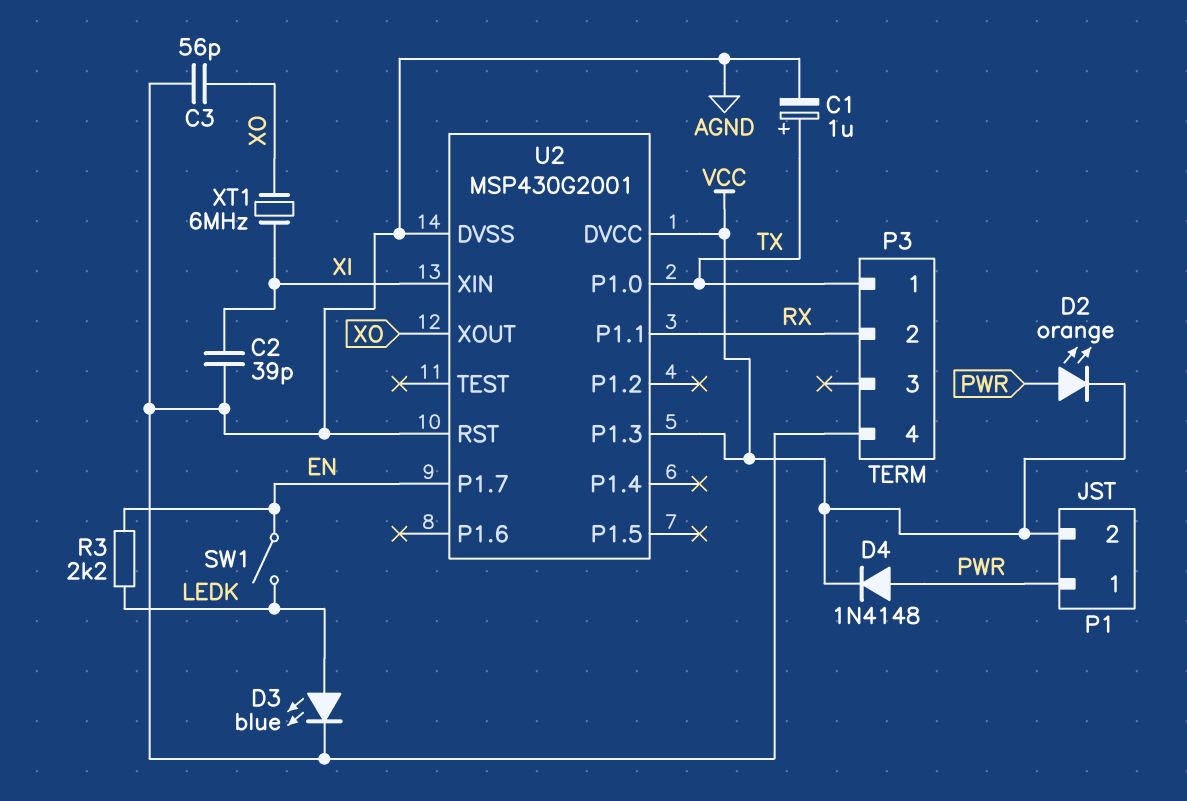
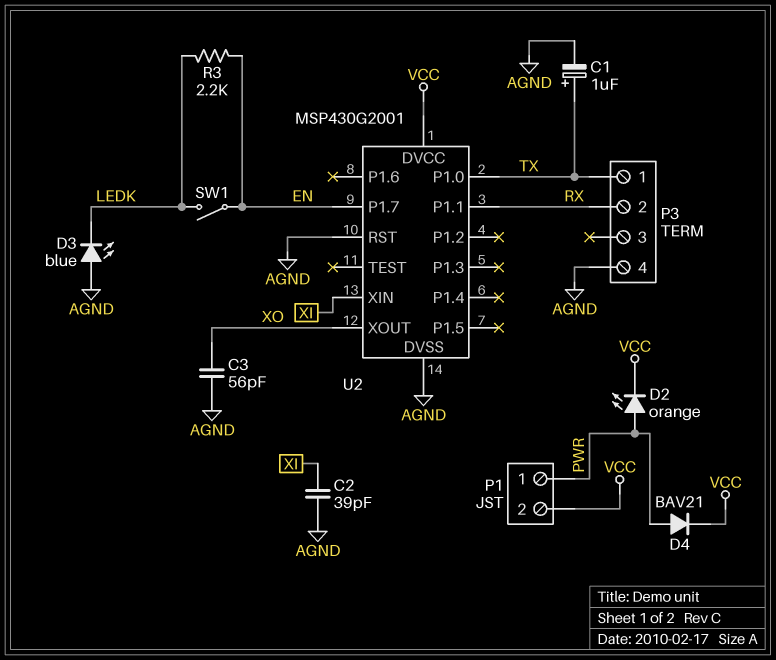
D3: LED blue (A LEDK, K AGND) -> LED blue (A AGND, K LEDK)
D4: diode 1N4148 (A PWR, K VCC) -> diode BAV21 (A PWR, K VCC)
U2 pin P1.3: VCC -> none
XT1: 6MHz (XI, XO) -> none

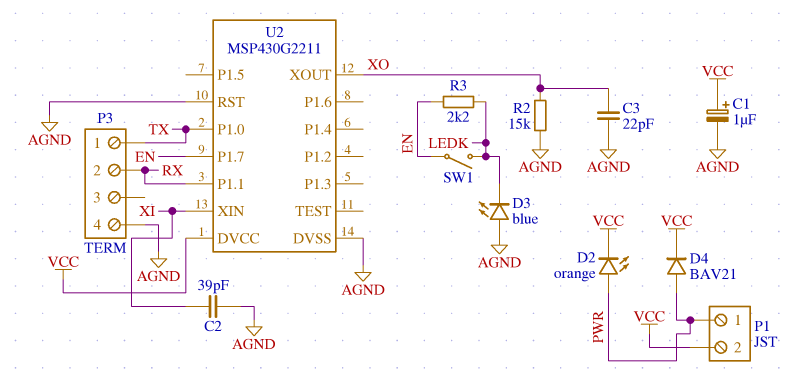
C1: 1uF (plus TX, minus AGND) -> 1uF (plus VCC, minus AGND)
C3: 56pF (AGND, XO) -> 22pF (AGND, XO)
R2: none -> 15k (AGND, XO)
U2: MSP430G2001 -> MSP430G2211

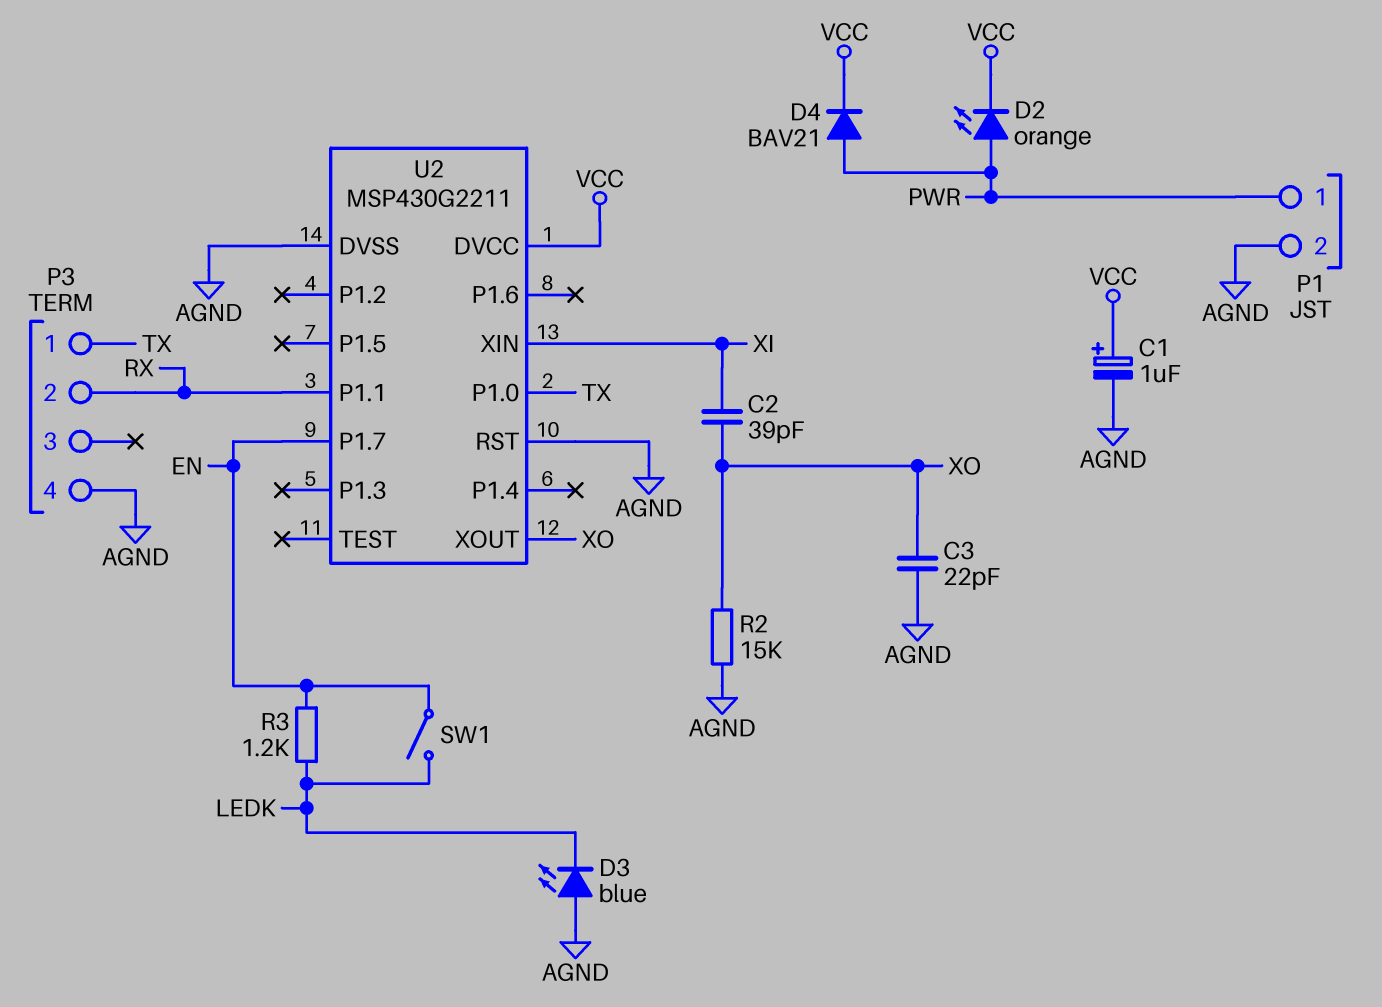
C2: 39pF (AGND, XI) -> 39pF (XI, XO)
P1 pin 2: VCC -> AGND
R3: 2.2k (EN, LEDK) -> 1.2k (EN, LEDK)

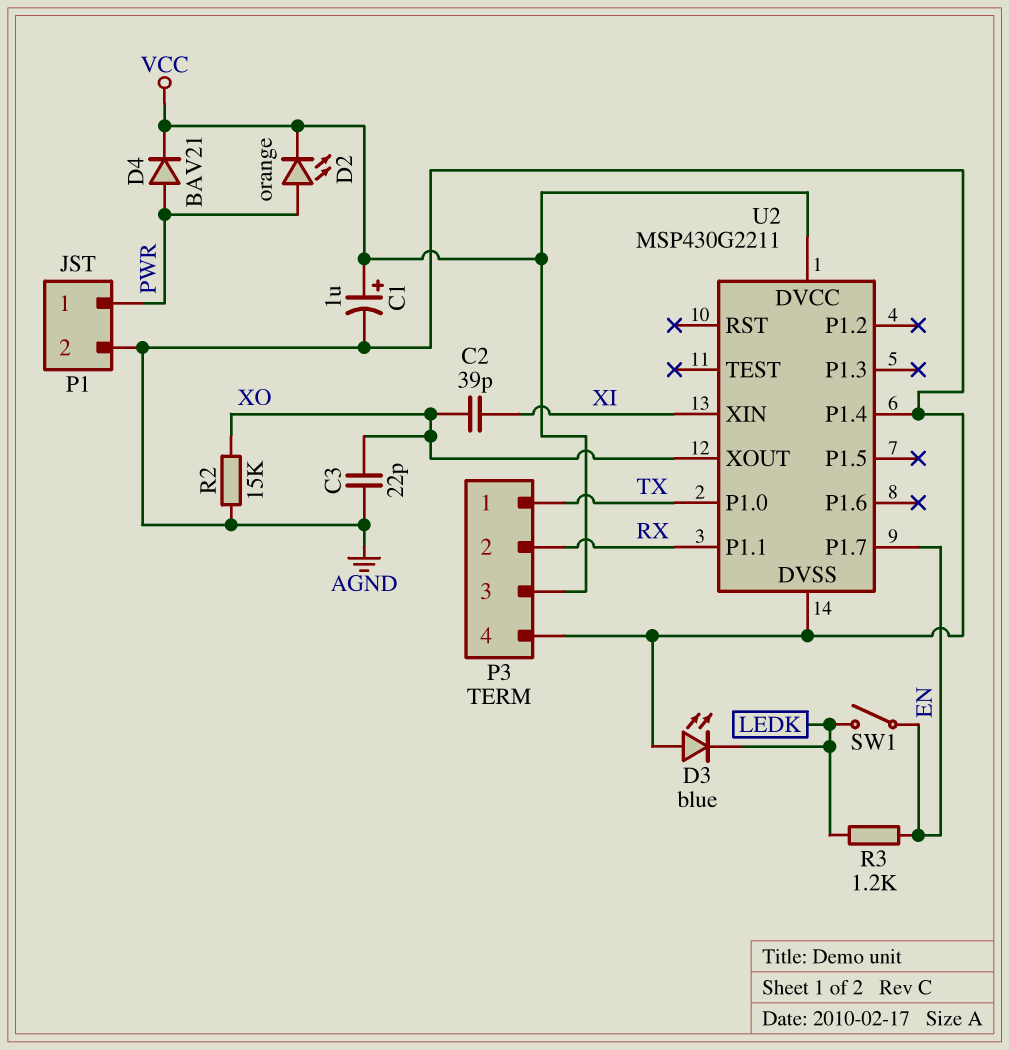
P3 pin 3: none -> VCC
U2 pin P1.4: none -> AGND
U2 pin RST: AGND -> none

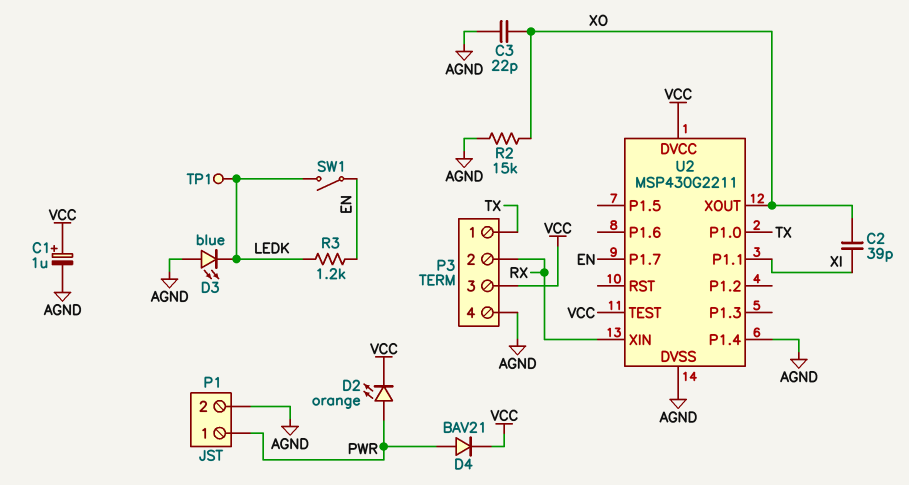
TP1: none -> test point (LEDK)
U2 pin P1.1: RX -> XI
U2 pin TEST: none -> VCC
U2 pin XIN: XI -> RX

